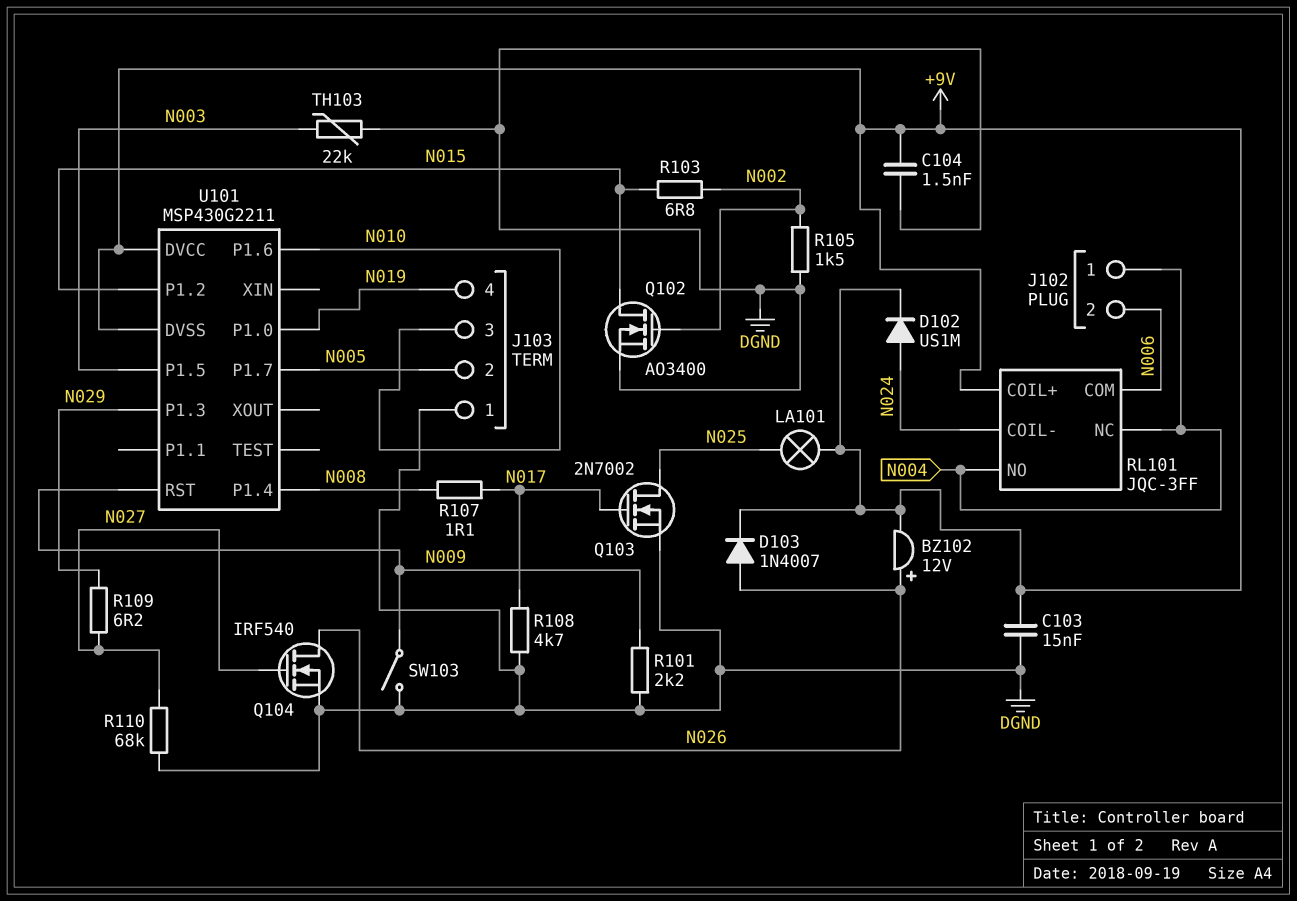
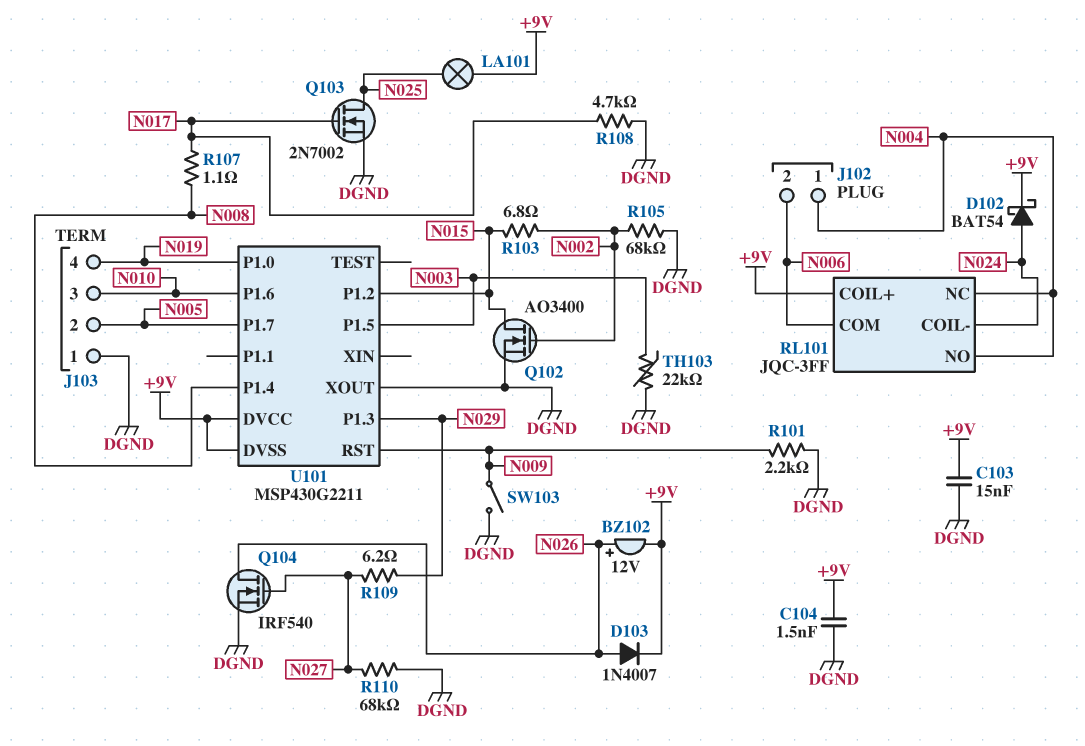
D102: diode US1M (A N024, K +9V) -> schottky BAT54 (A N024, K +9V)
R105: 1.5k (DGND, N002) -> 68k (DGND, N002)
U101 pin XOUT: none -> DGND

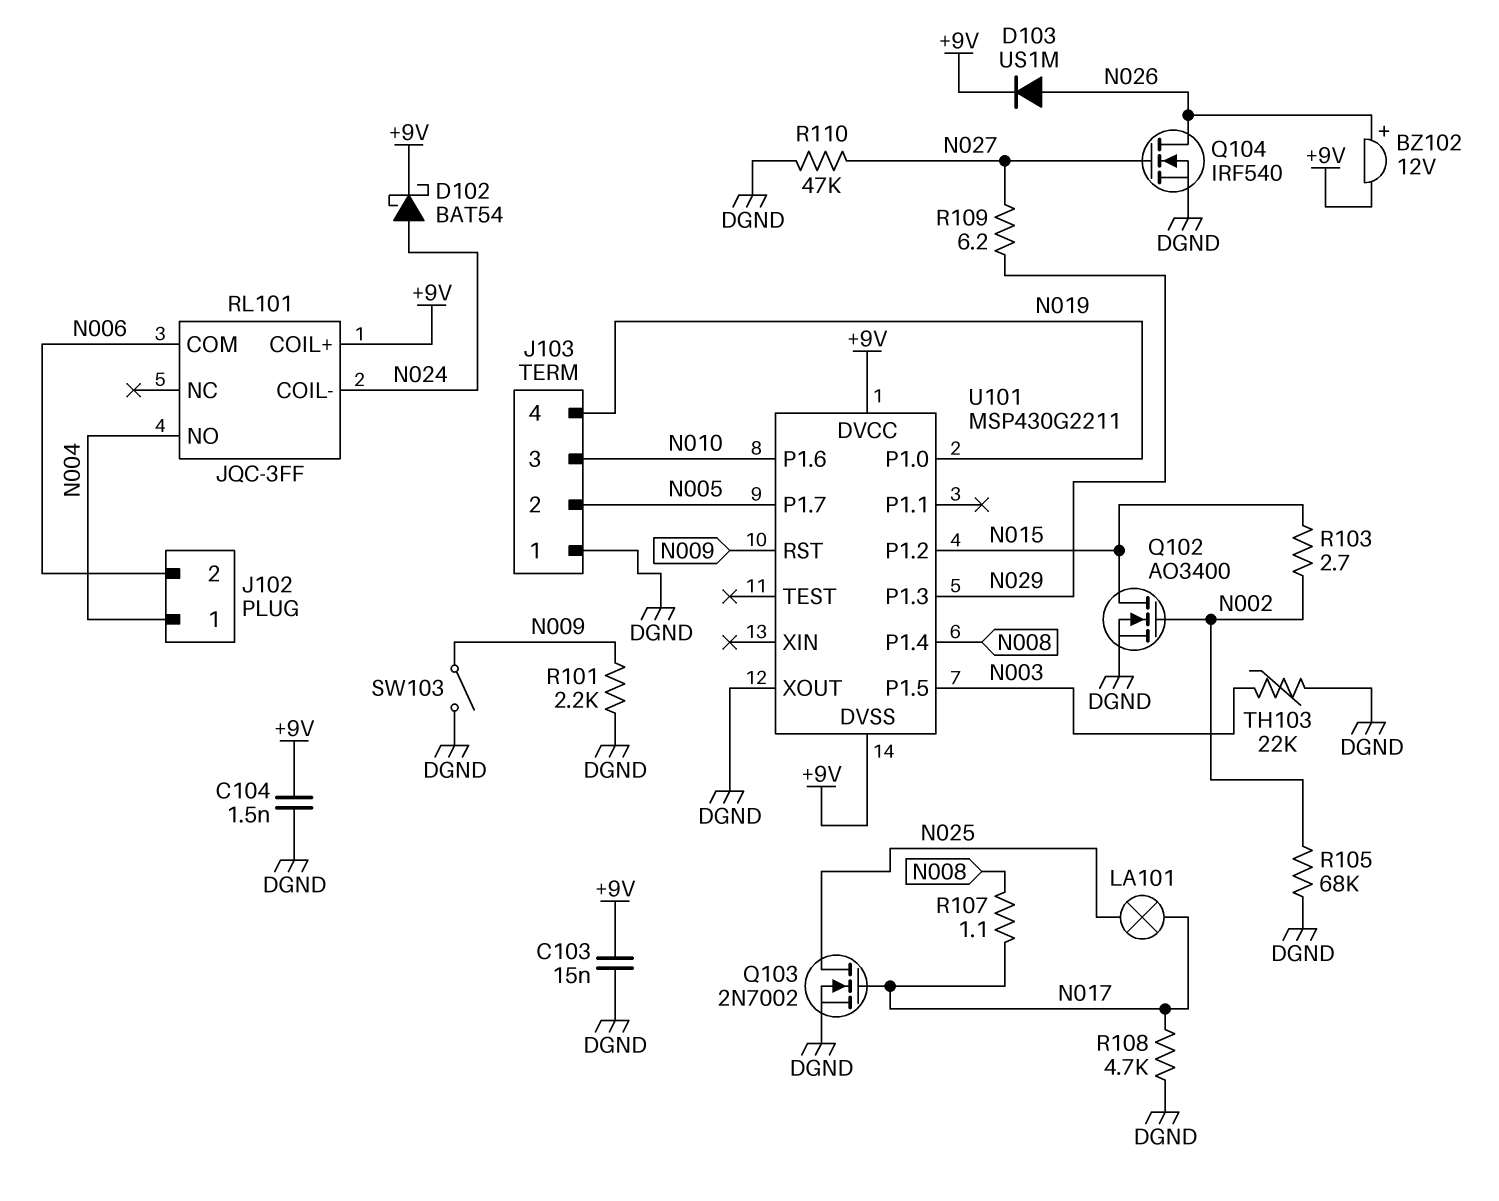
D103: diode 1N4007 (A N026, K +9V) -> diode US1M (A N026, K +9V)
LA101: lamp (+9V, N025) -> lamp (N017, N025)
R103: 6.8 (N002, N015) -> 2.7 (N002, N015)
R110: 68k (DGND, N027) -> 47k (DGND, N027)
RL101 pin NC: N004 -> none

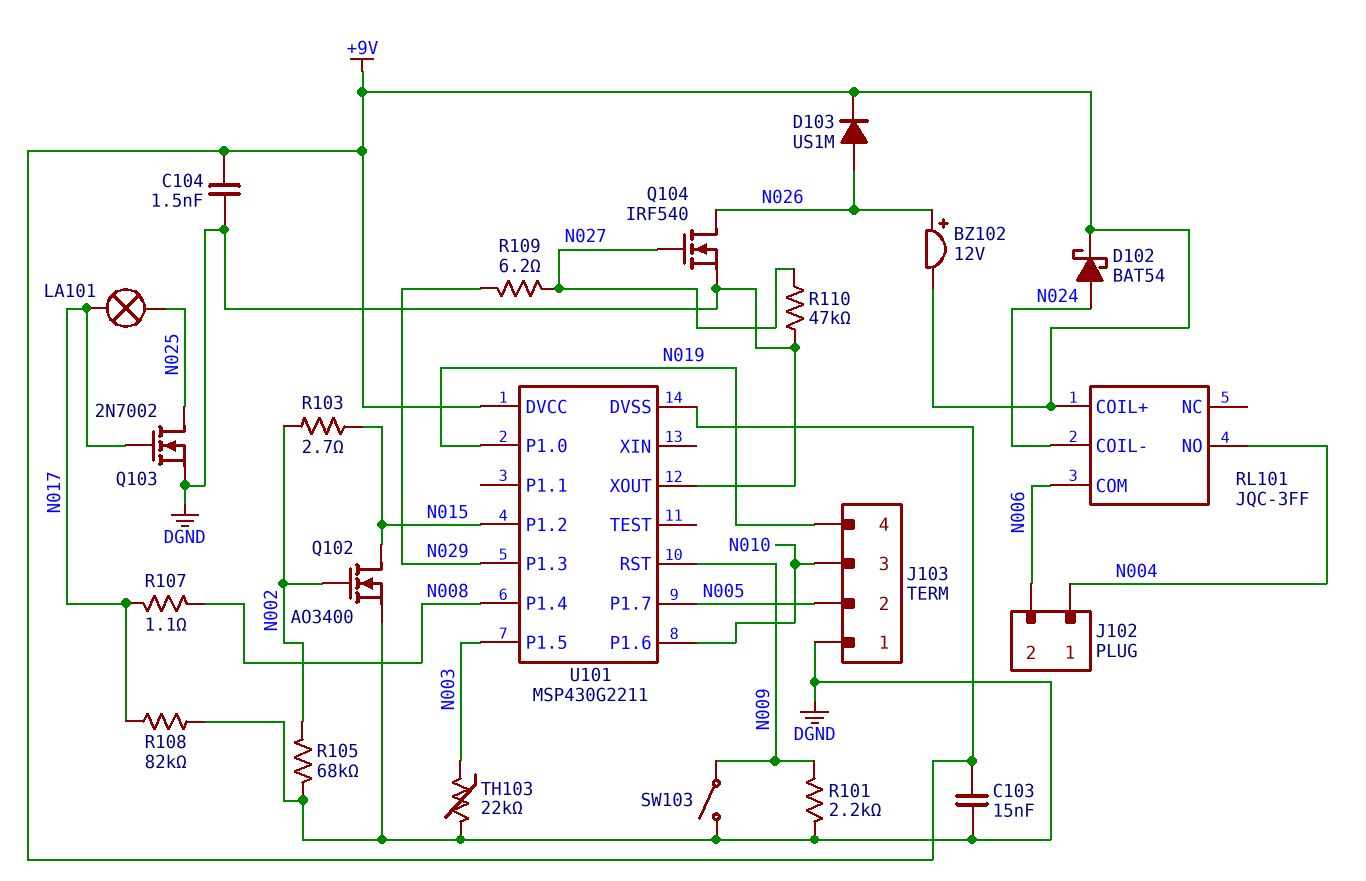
R108: 4.7k (DGND, N017) -> 82k (DGND, N017)

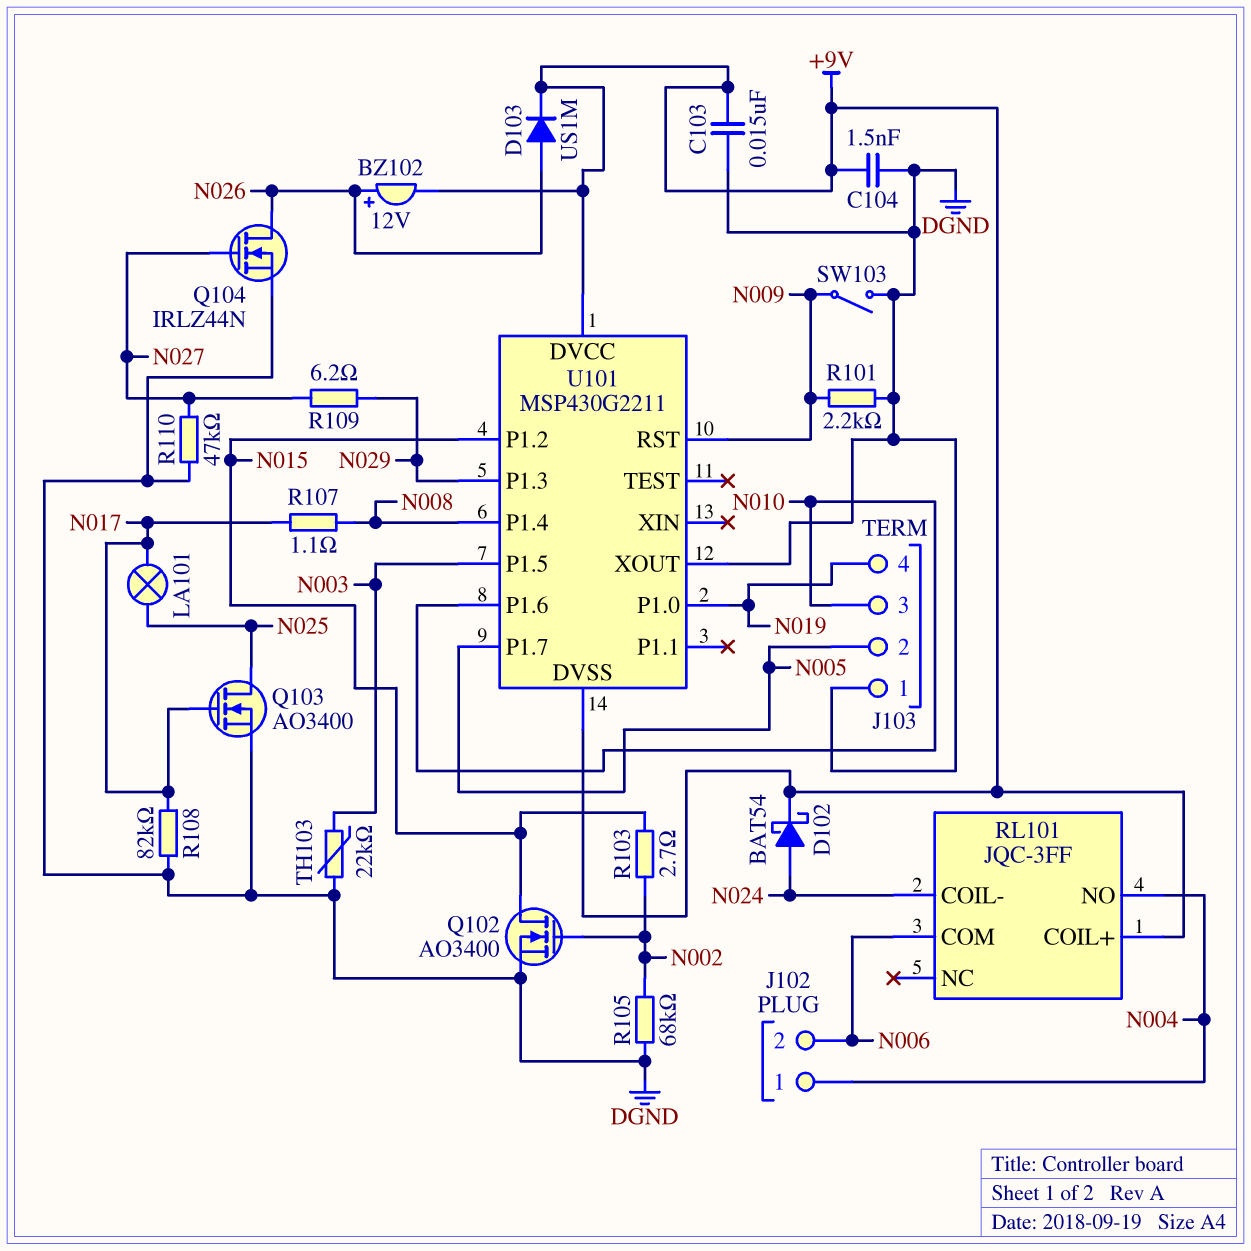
Q103: NMOS 2N7002 (G N017, D N025, S DGND) -> NMOS AO3400 (G N017, D N025, S DGND)
Q104: NMOS IRF540 (G N027, D N026, S DGND) -> NMOS IRLZ44N (G N027, D N026, S DGND)

